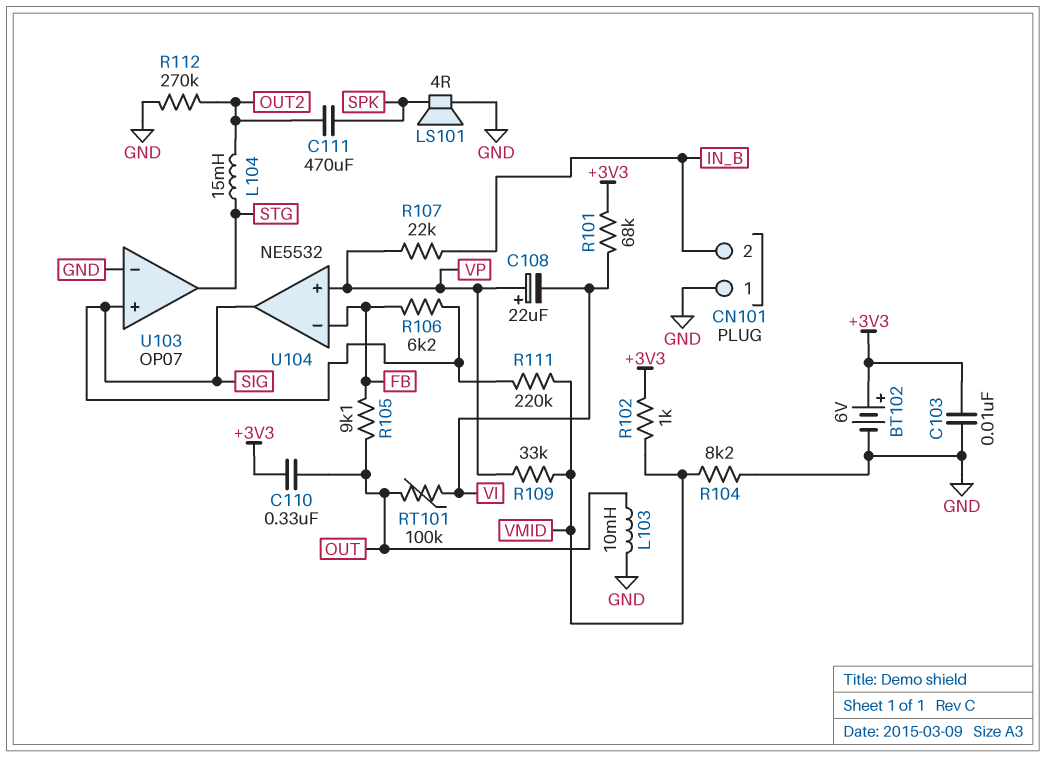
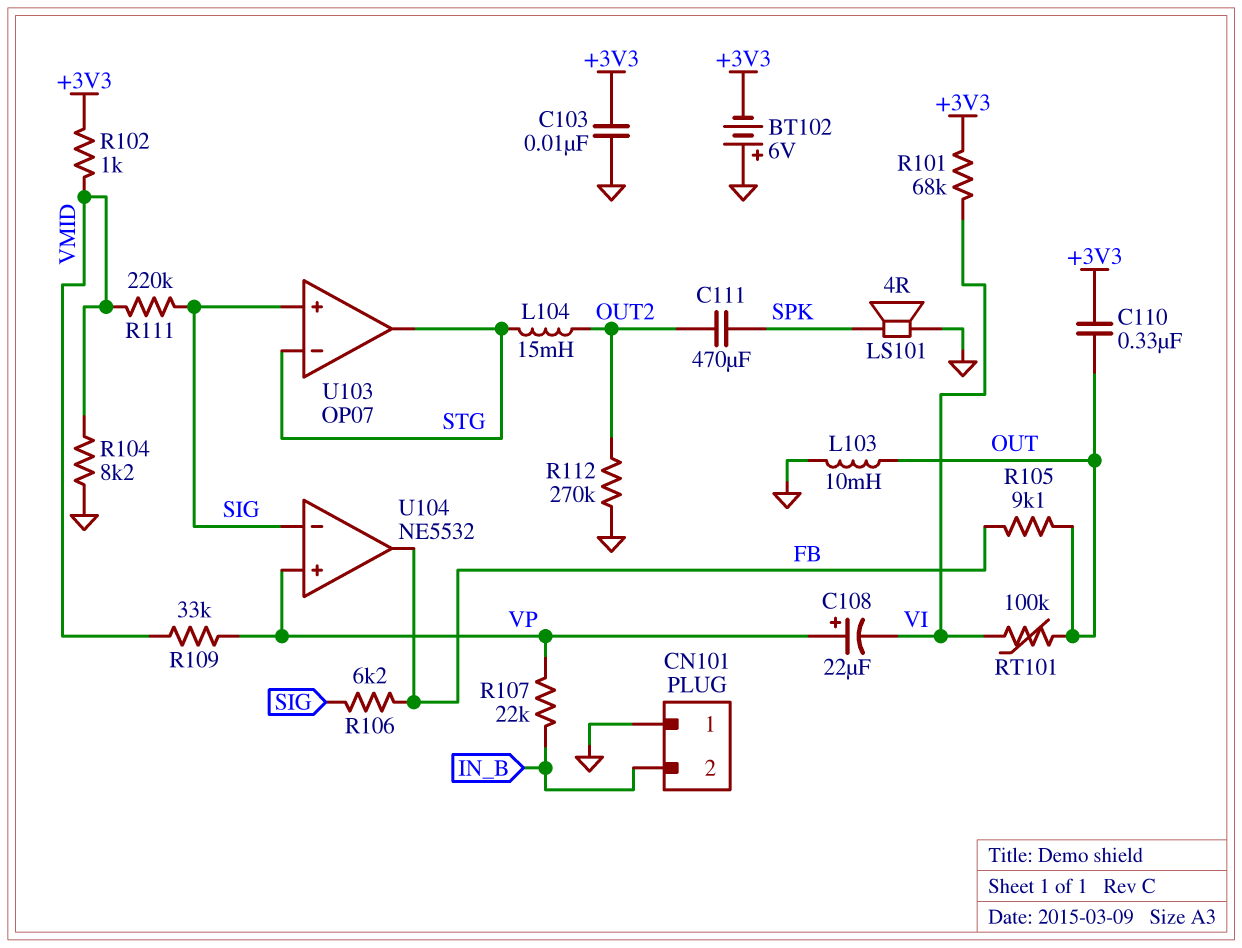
BT102: 6V (plus +3V3, minus GND) -> 6V (plus GND, minus +3V3)
U103 pin in-: GND -> STG
U104 pin in-: FB -> SIG
U104 pin out: SIG -> FB

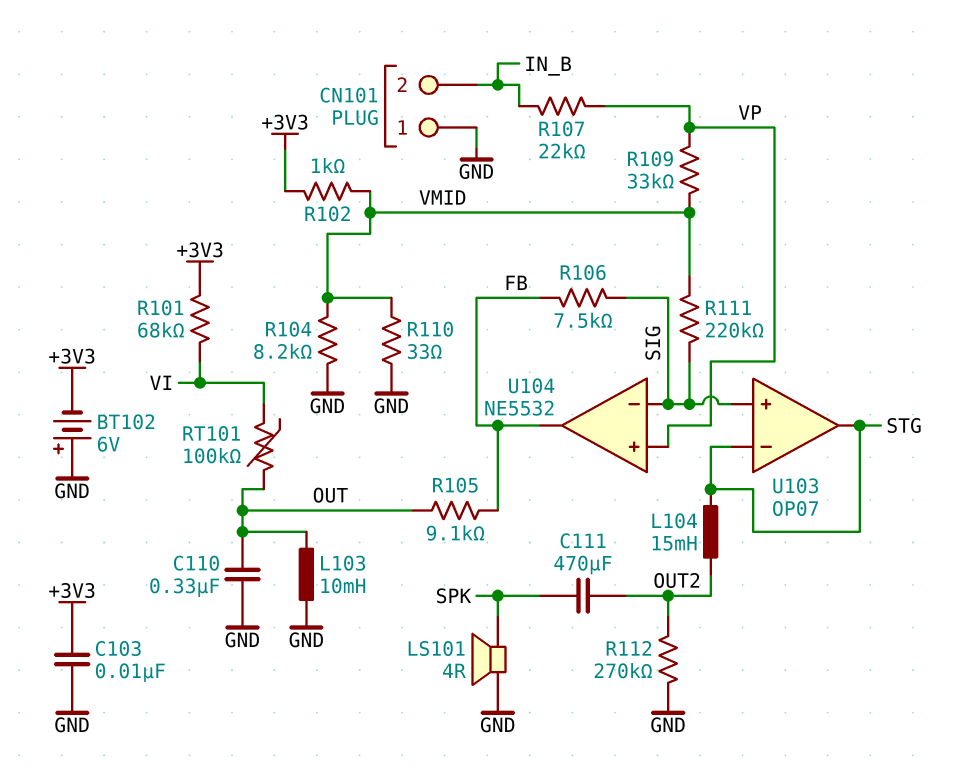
C108: 22uF (plus VP, minus VI) -> none
C110: 330nF (+3V3, OUT) -> 330nF (GND, OUT)
R106: 6.2k (FB, SIG) -> 7.5k (FB, SIG)
R110: none -> 33 (GND, VMID)

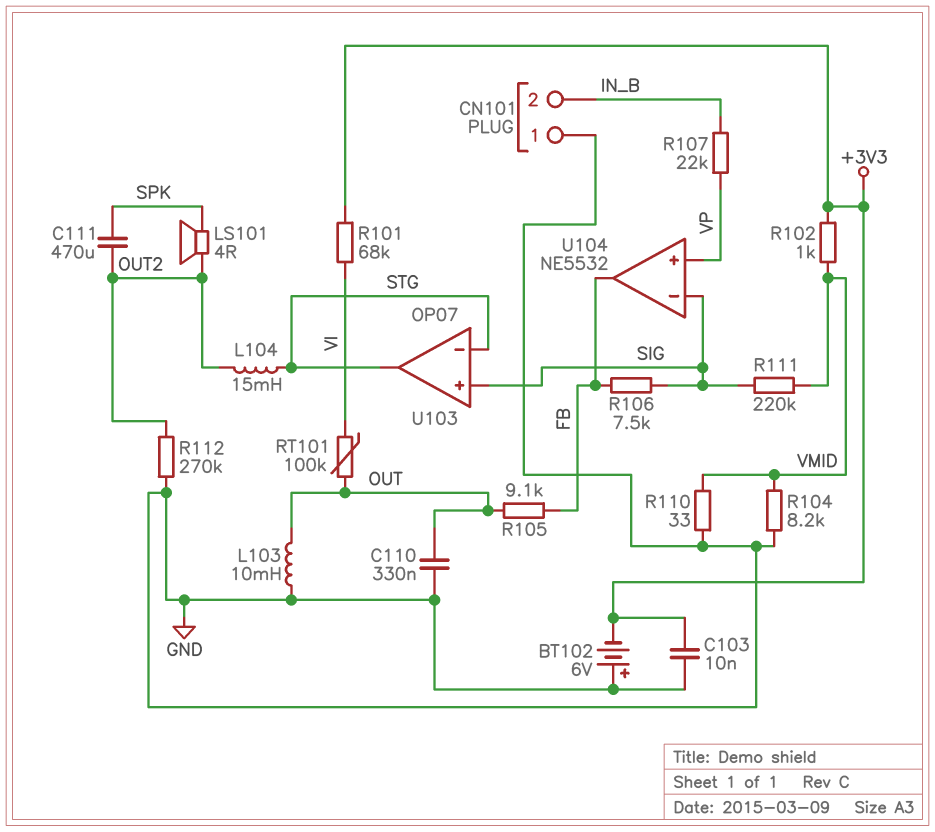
LS101: speaker 4R (GND, SPK) -> speaker 4R (OUT2, SPK)
R109: 33k (VMID, VP) -> none

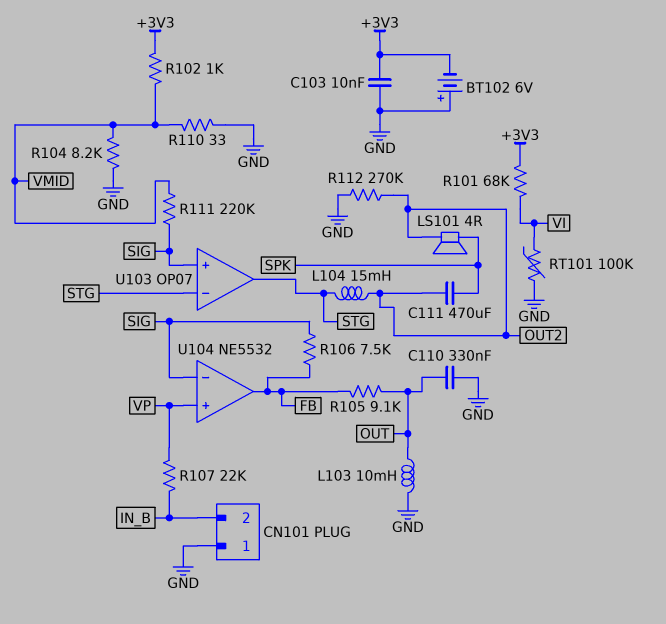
RT101: 100k (OUT, VI) -> 100k (GND, VI)

